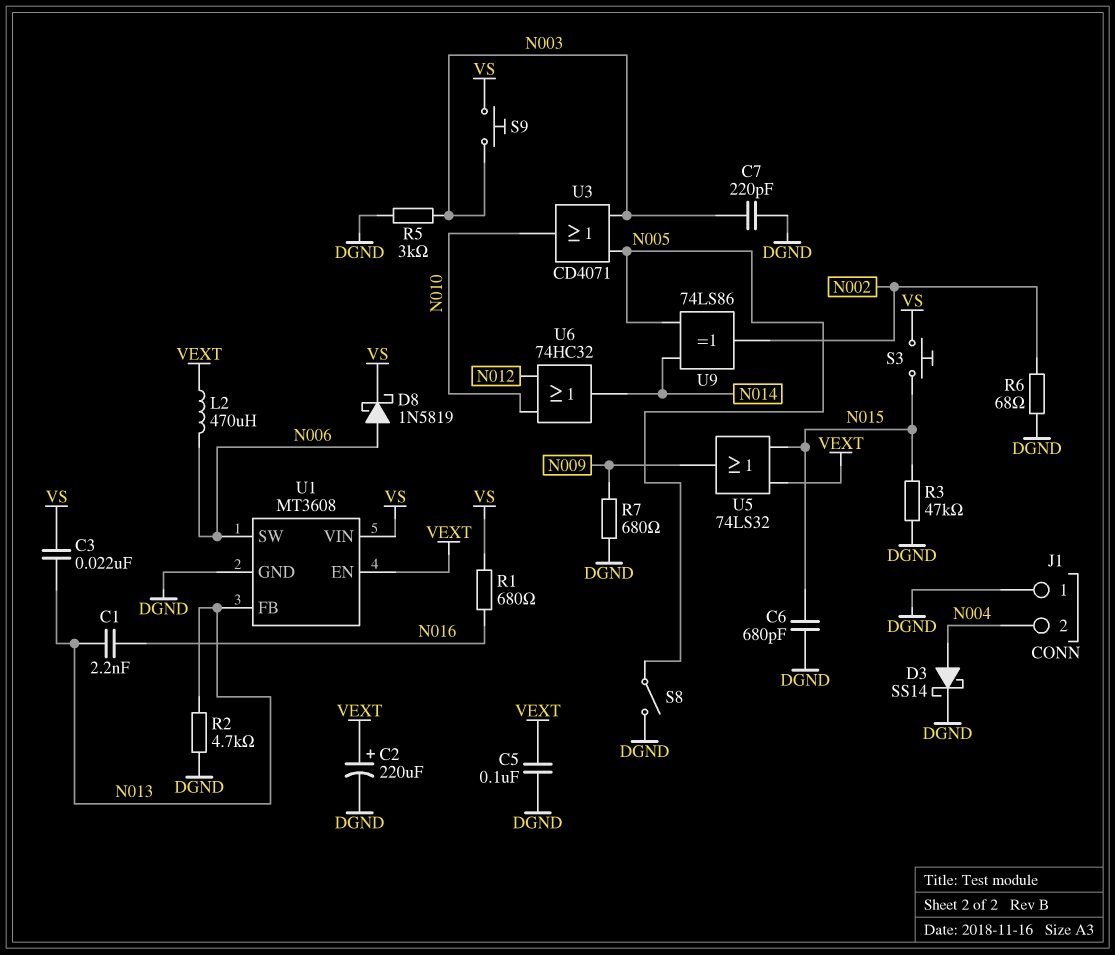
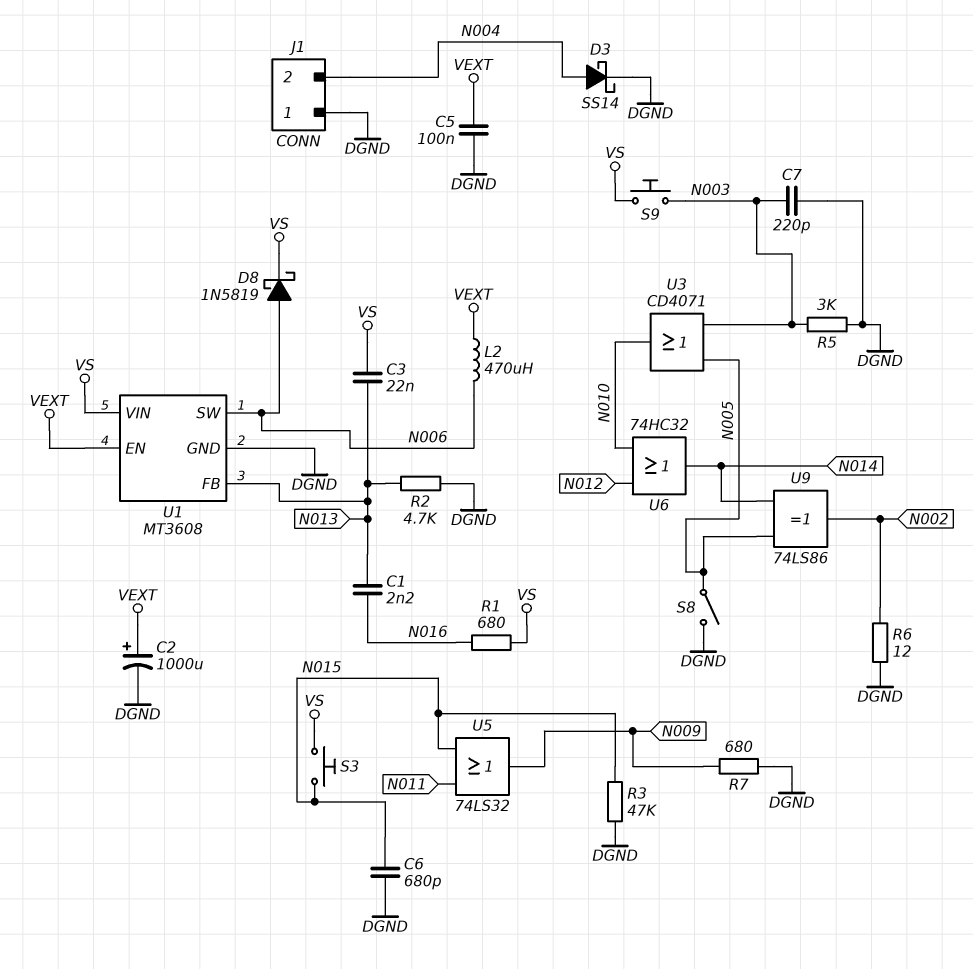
C2: 220uF (plus VEXT, minus DGND) -> 1000uF (plus VEXT, minus DGND)
R6: 68 (DGND, N002) -> 12 (DGND, N002)
U5: OR 74LS32 (in N015, in VEXT, out N009) -> OR 74LS32 (in N011, in N015, out N009)

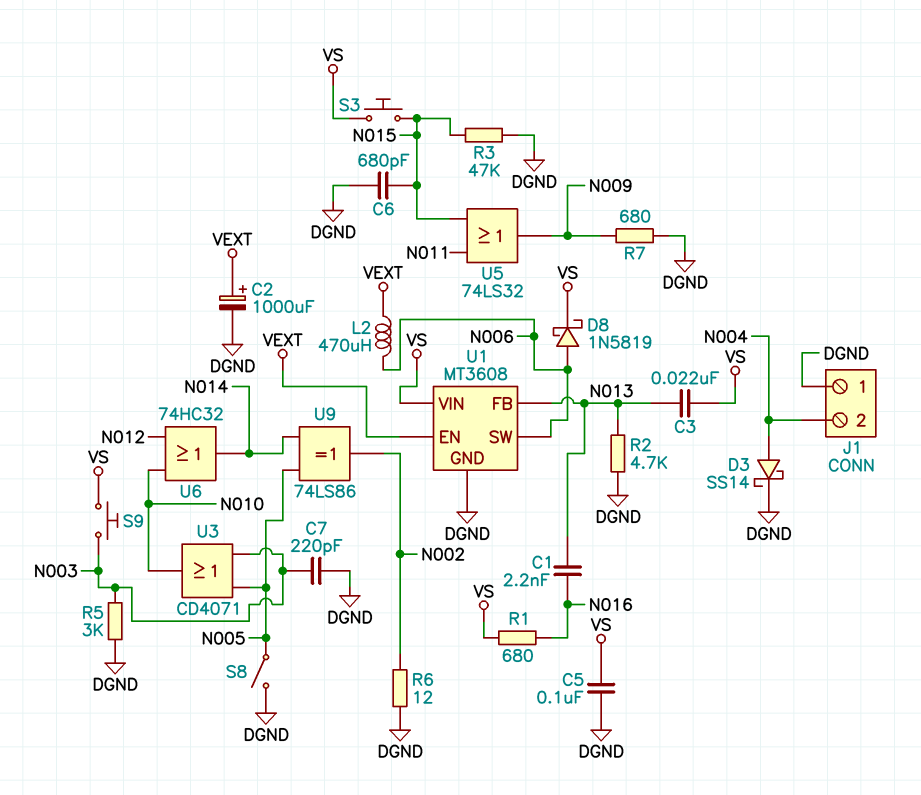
C5: 100nF (DGND, VEXT) -> 100nF (DGND, VS)

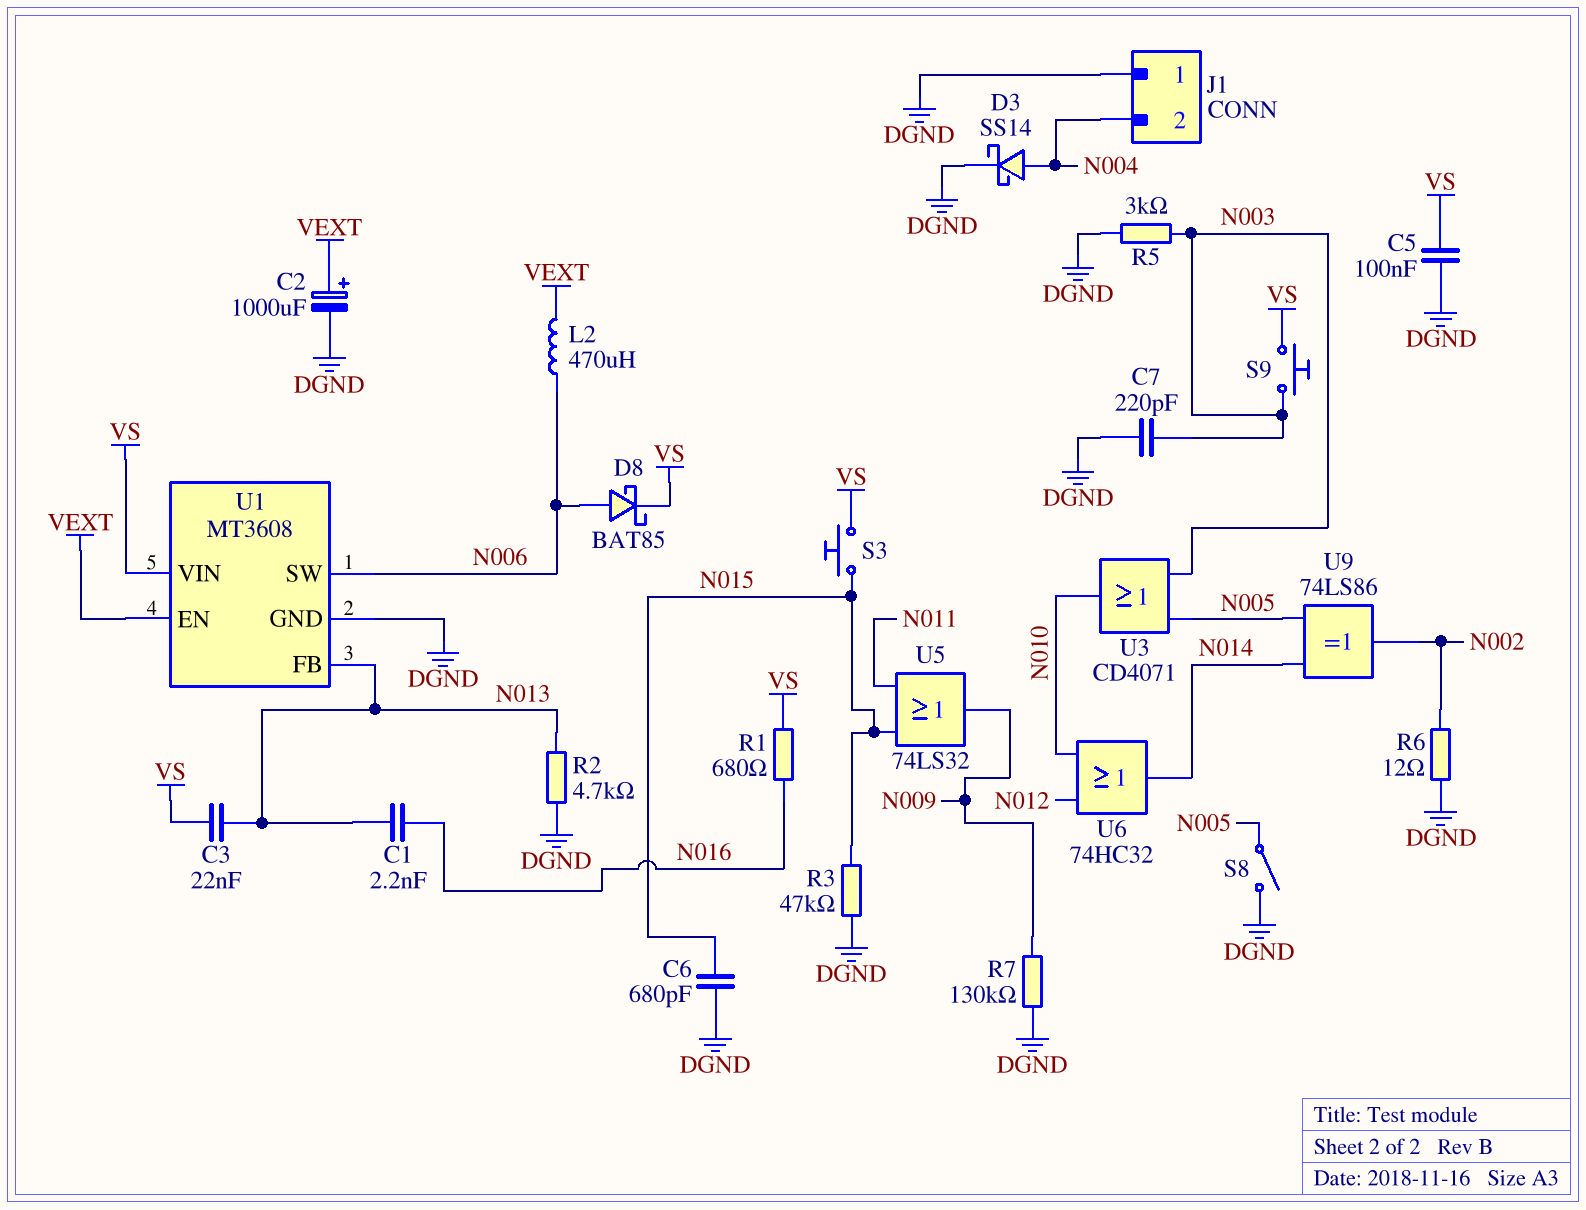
D8: schottky 1N5819 (A N006, K VS) -> schottky BAT85 (A N006, K VS)
R7: 680 (DGND, N009) -> 130k (DGND, N009)

